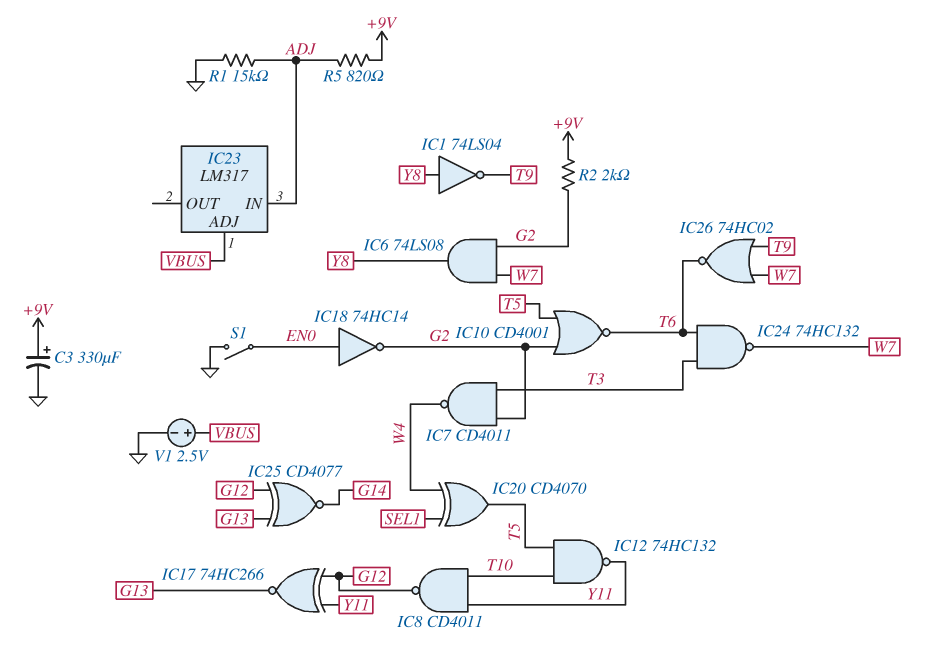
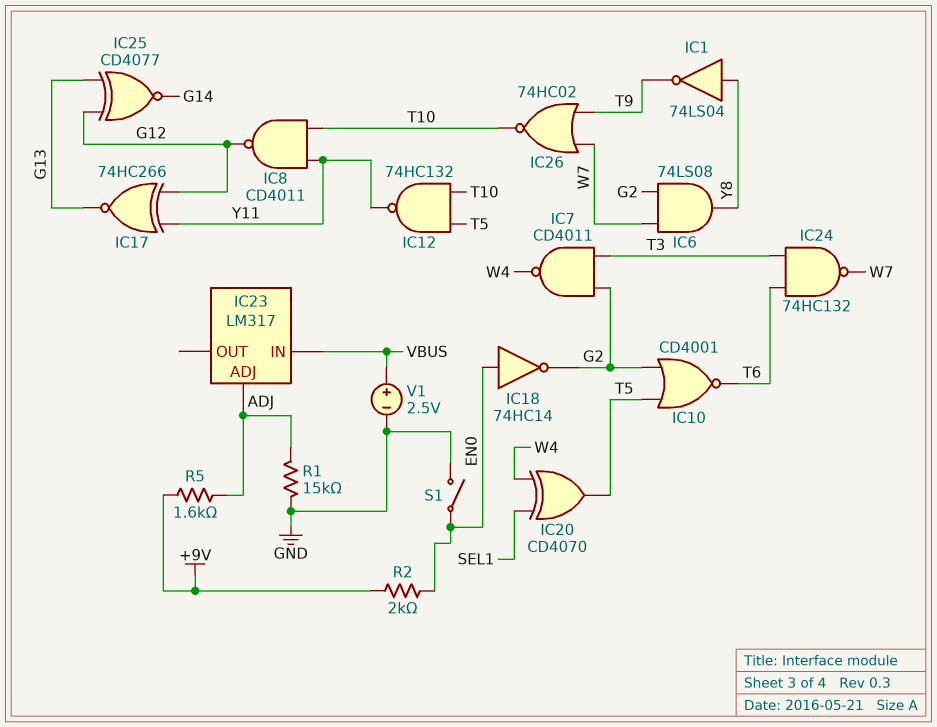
C3: 330uF (plus +9V, minus GND) -> none
IC23 pin ADJ: VBUS -> ADJ
IC23 pin IN: ADJ -> VBUS
IC26: NOR 74HC02 (in T9, in W7, out T6) -> NOR 74HC02 (in T9, in W7, out T10)
R2: 2k (+9V, G2) -> 2k (+9V, EN0)
R5: 820 (+9V, ADJ) -> 1.6k (+9V, ADJ)

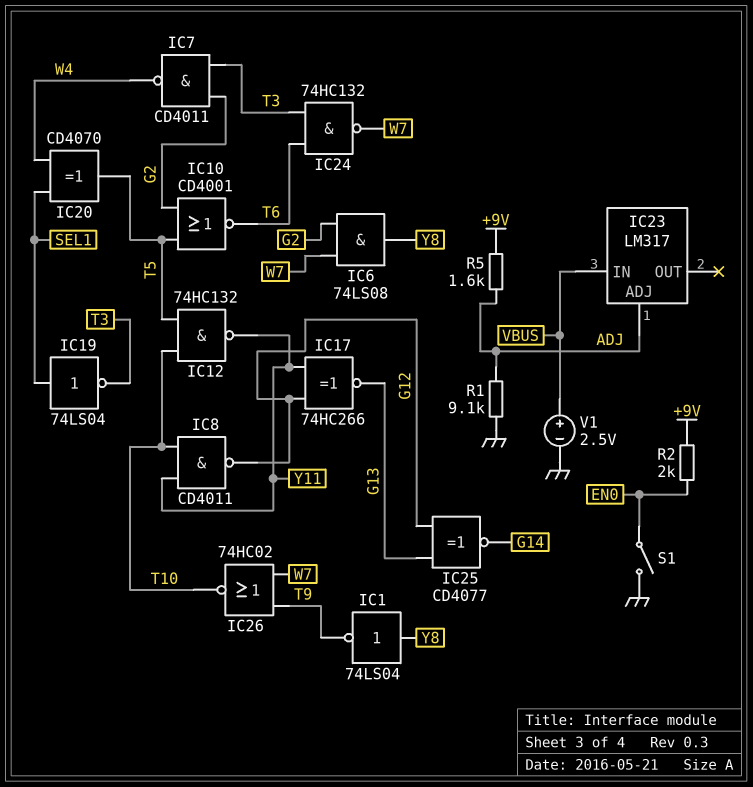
IC18: NOT 74HC14 (in EN0, out G2) -> none
IC19: none -> NOT 74LS04 (in SEL1, out T3)
R1: 15k (ADJ, GND) -> 9.1k (ADJ, GND)

